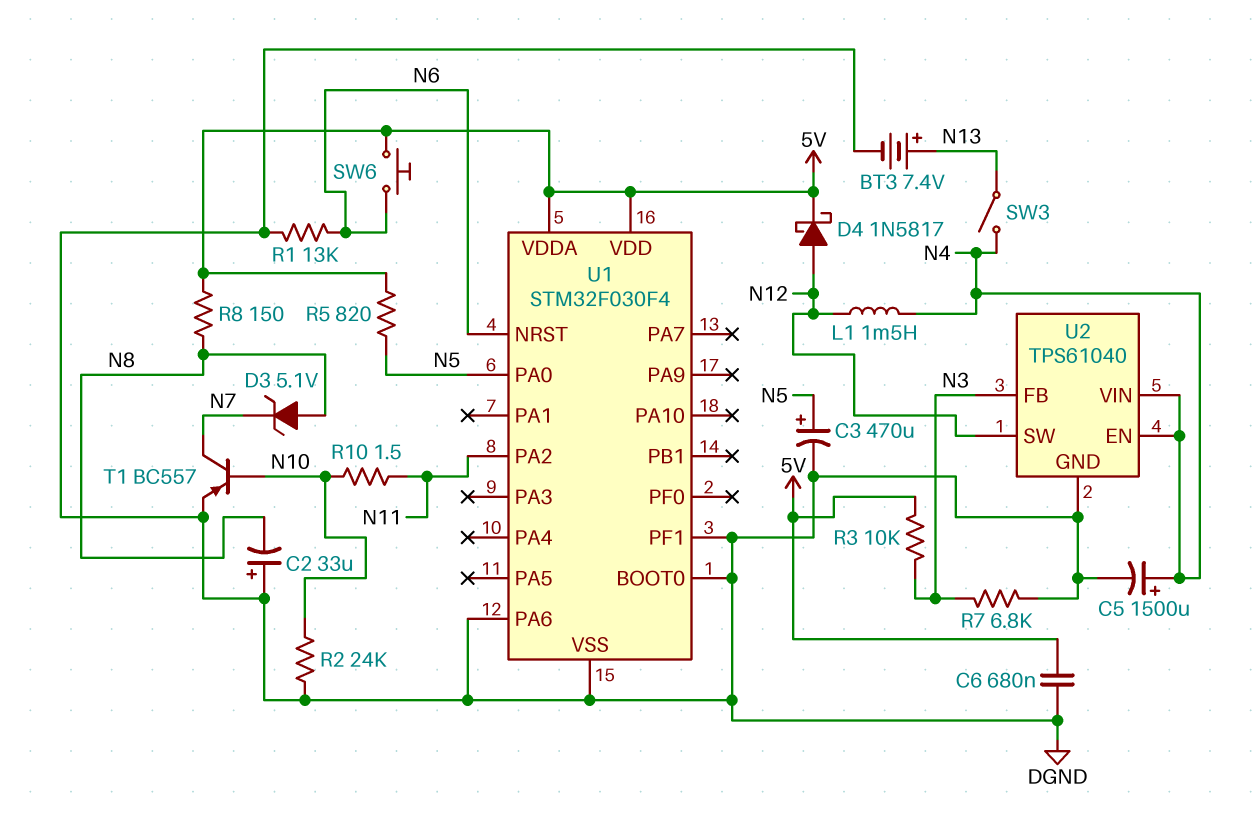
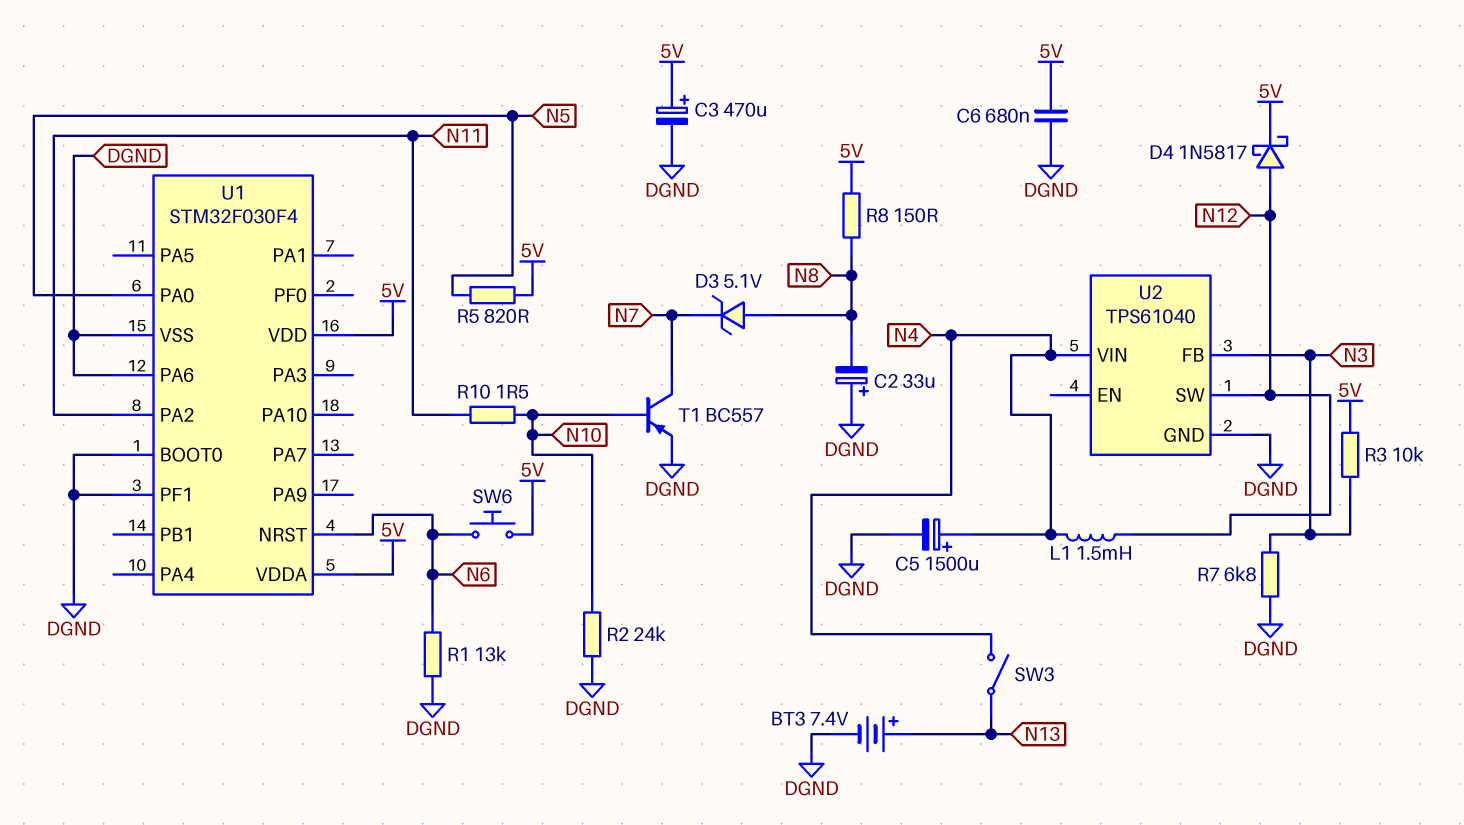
C3: 470uF (plus N5, minus DGND) -> 470uF (plus 5V, minus DGND)
U2 pin EN: N4 -> none

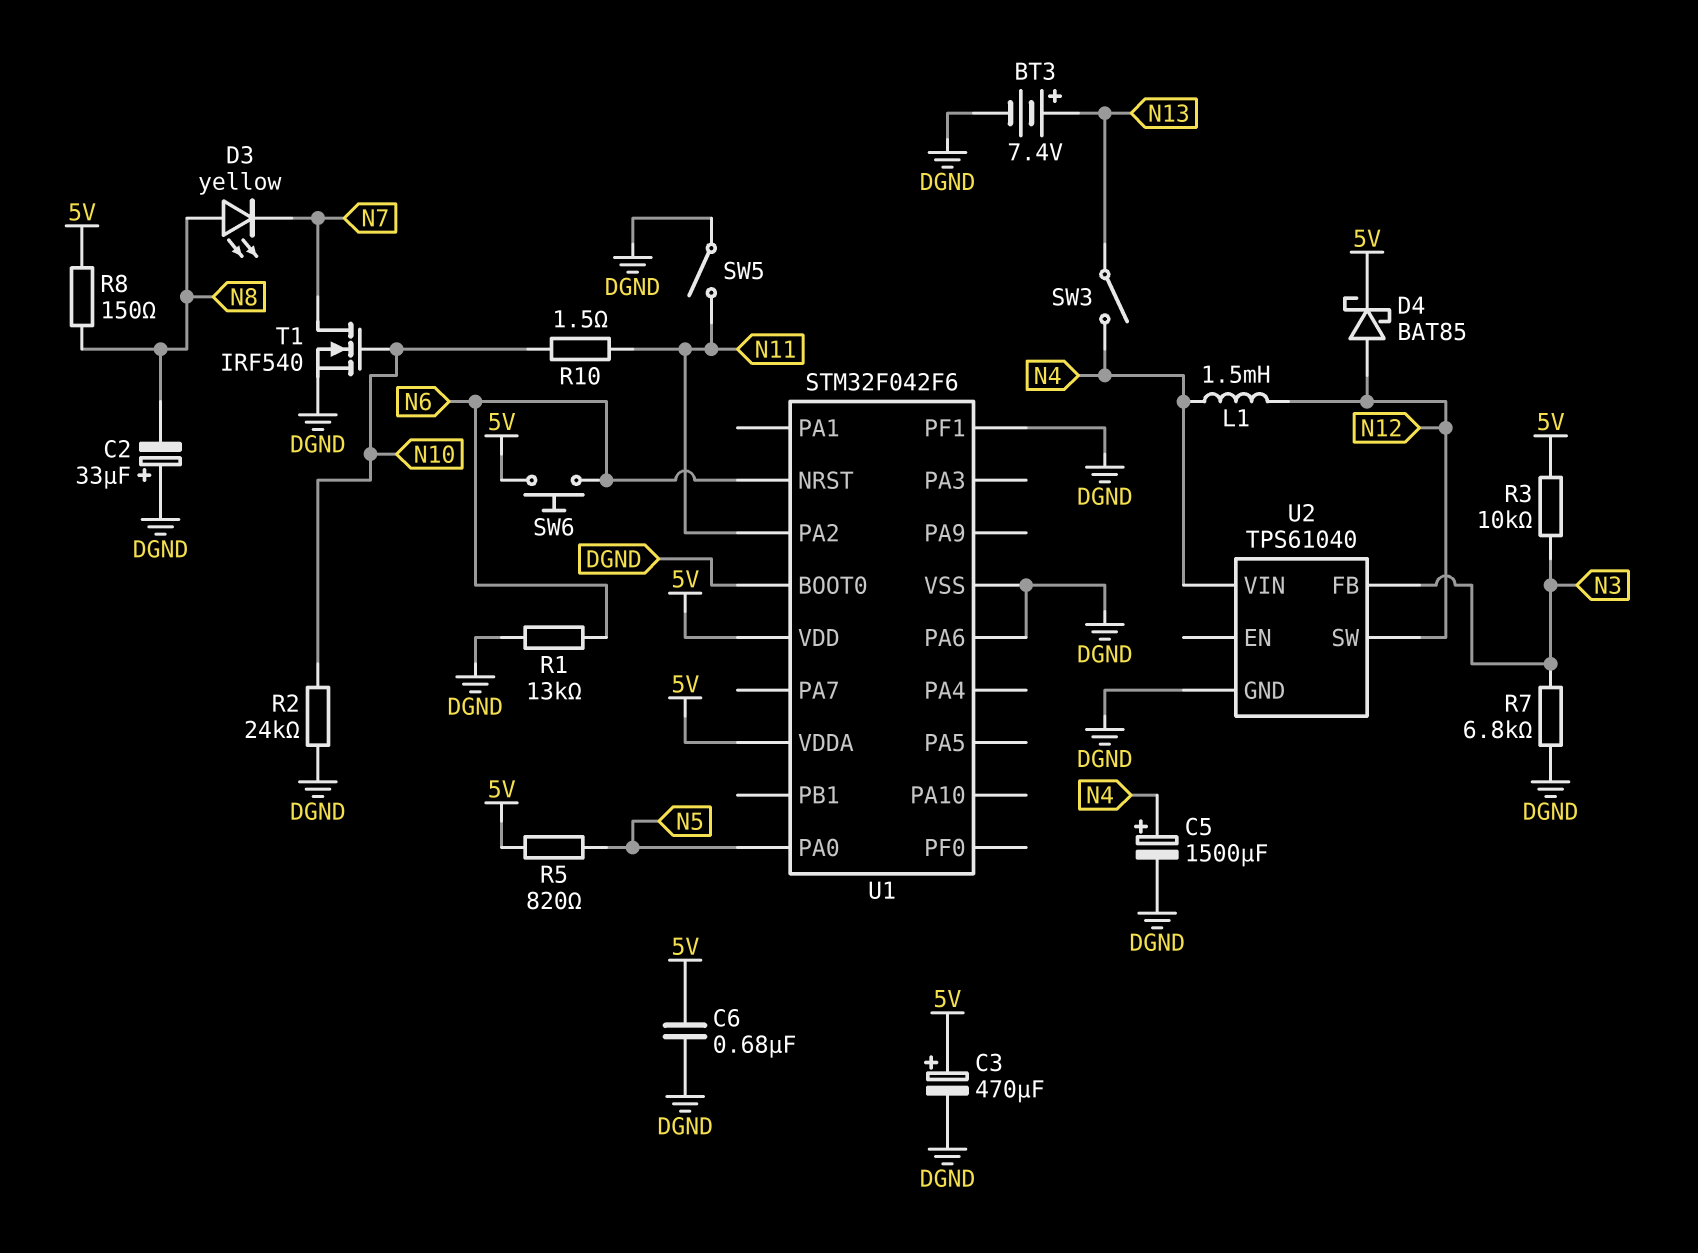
D3: zener 5.1V (A N8, K N7) -> LED yellow (A N8, K N7)
D4: schottky 1N5817 (A N12, K 5V) -> schottky BAT85 (A N12, K 5V)
SW5: none -> switch (DGND, N11)
T1: PNP BC557 (B N10, C N7, E DGND) -> NMOS IRF540 (G N10, D N7, S DGND)
U1: STM32F030F4 -> STM32F042F6

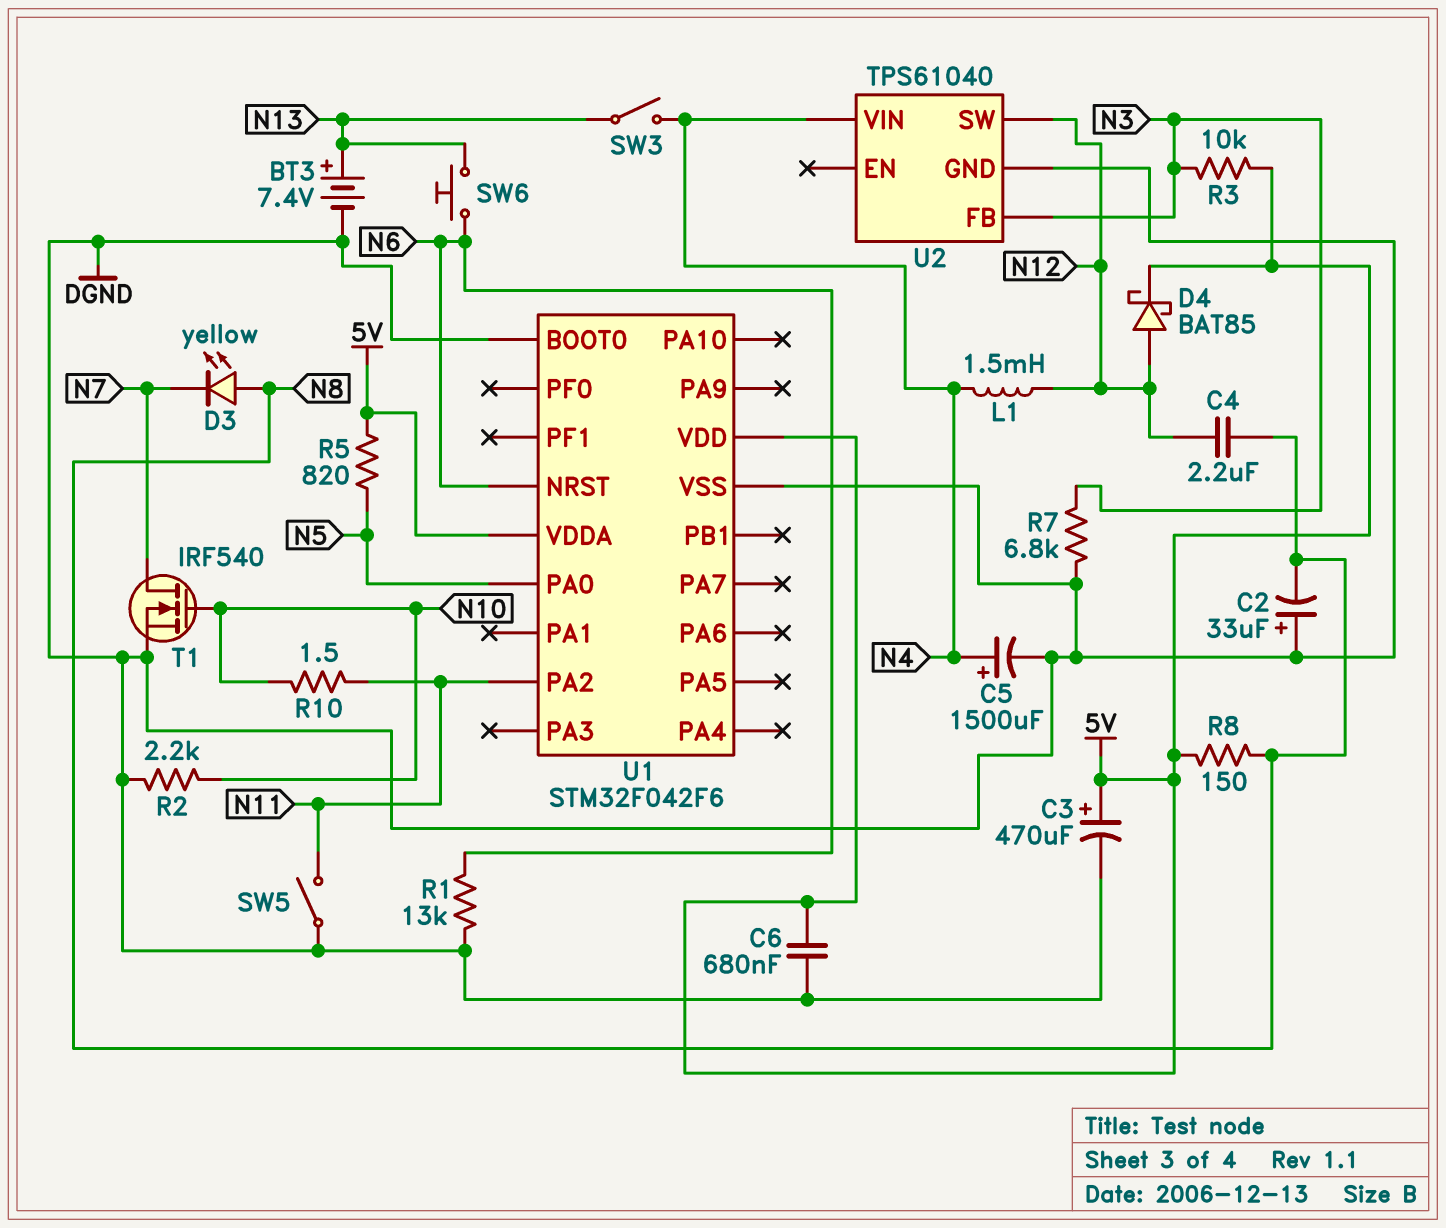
C4: none -> 2.2uF (N8, N12)
R2: 24k (DGND, N10) -> 2.2k (DGND, N10)
SW6: button (5V, N6) -> button (N6, N13)
U1 pin PA6: DGND -> none
U1 pin PF1: DGND -> none

